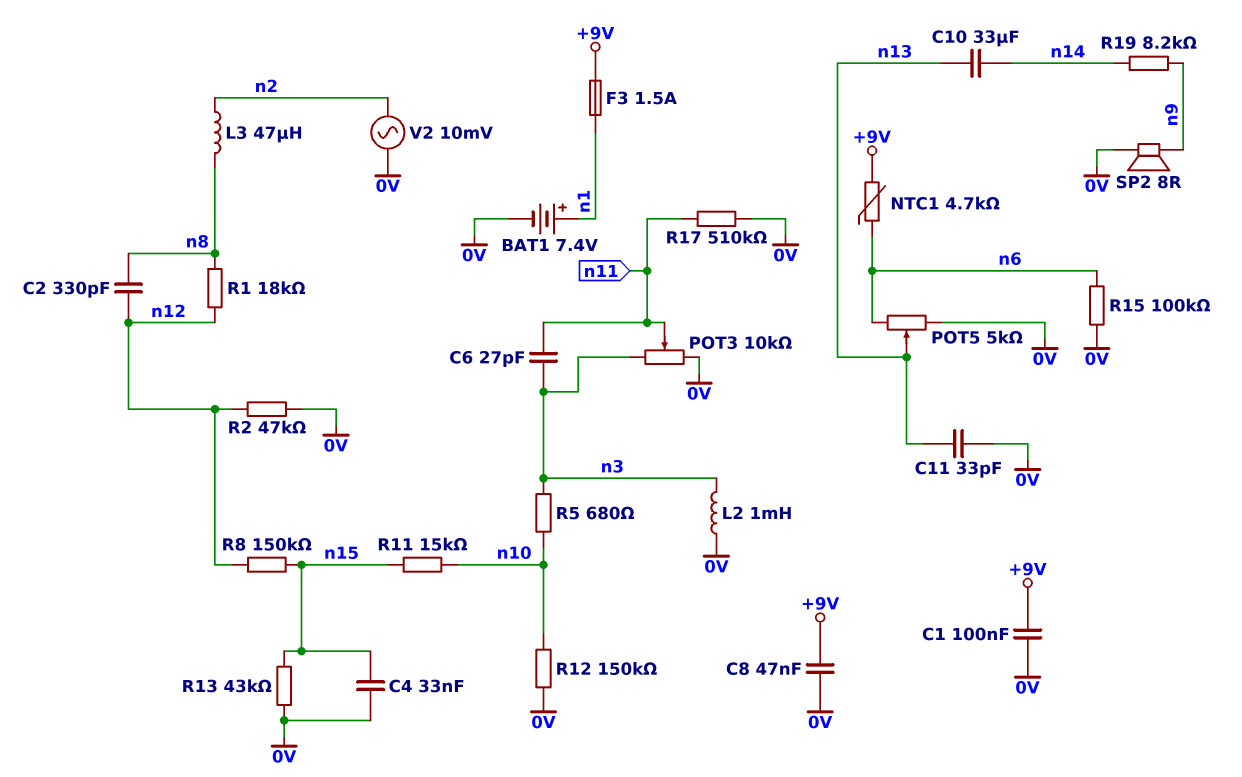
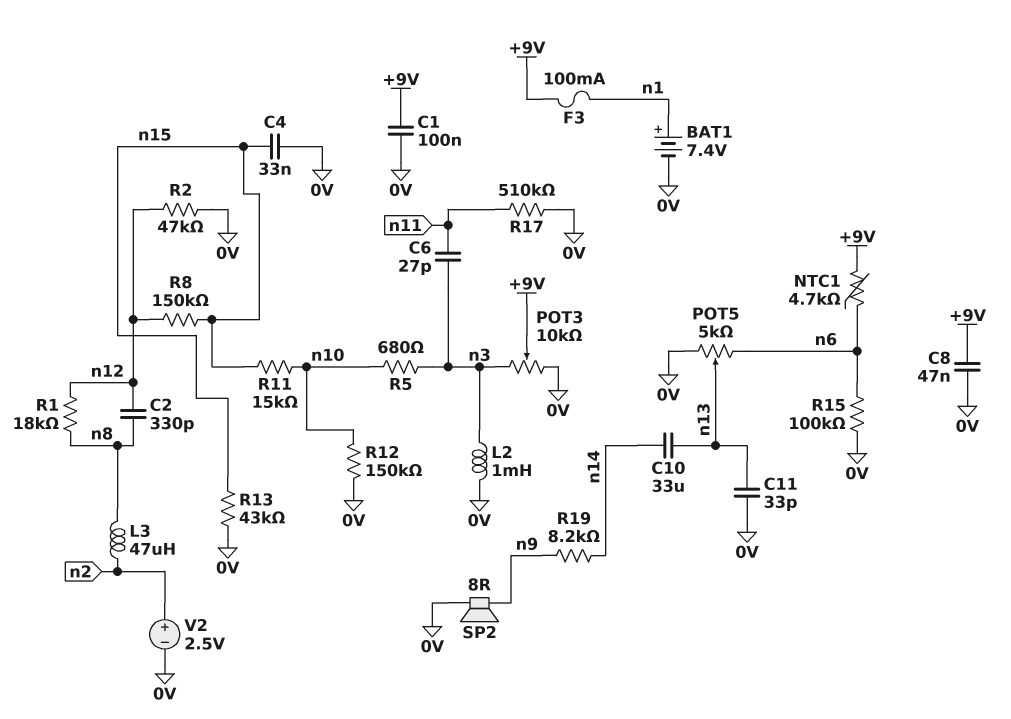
F3: 1.5A (+9V, n1) -> 100mA (+9V, n1)
POT3: 10k (0V, n3, wiper n11) -> 10k (0V, n3, wiper +9V)
V2: AC 10mV (0V, n2) -> 2.5V (plus n2, minus 0V)

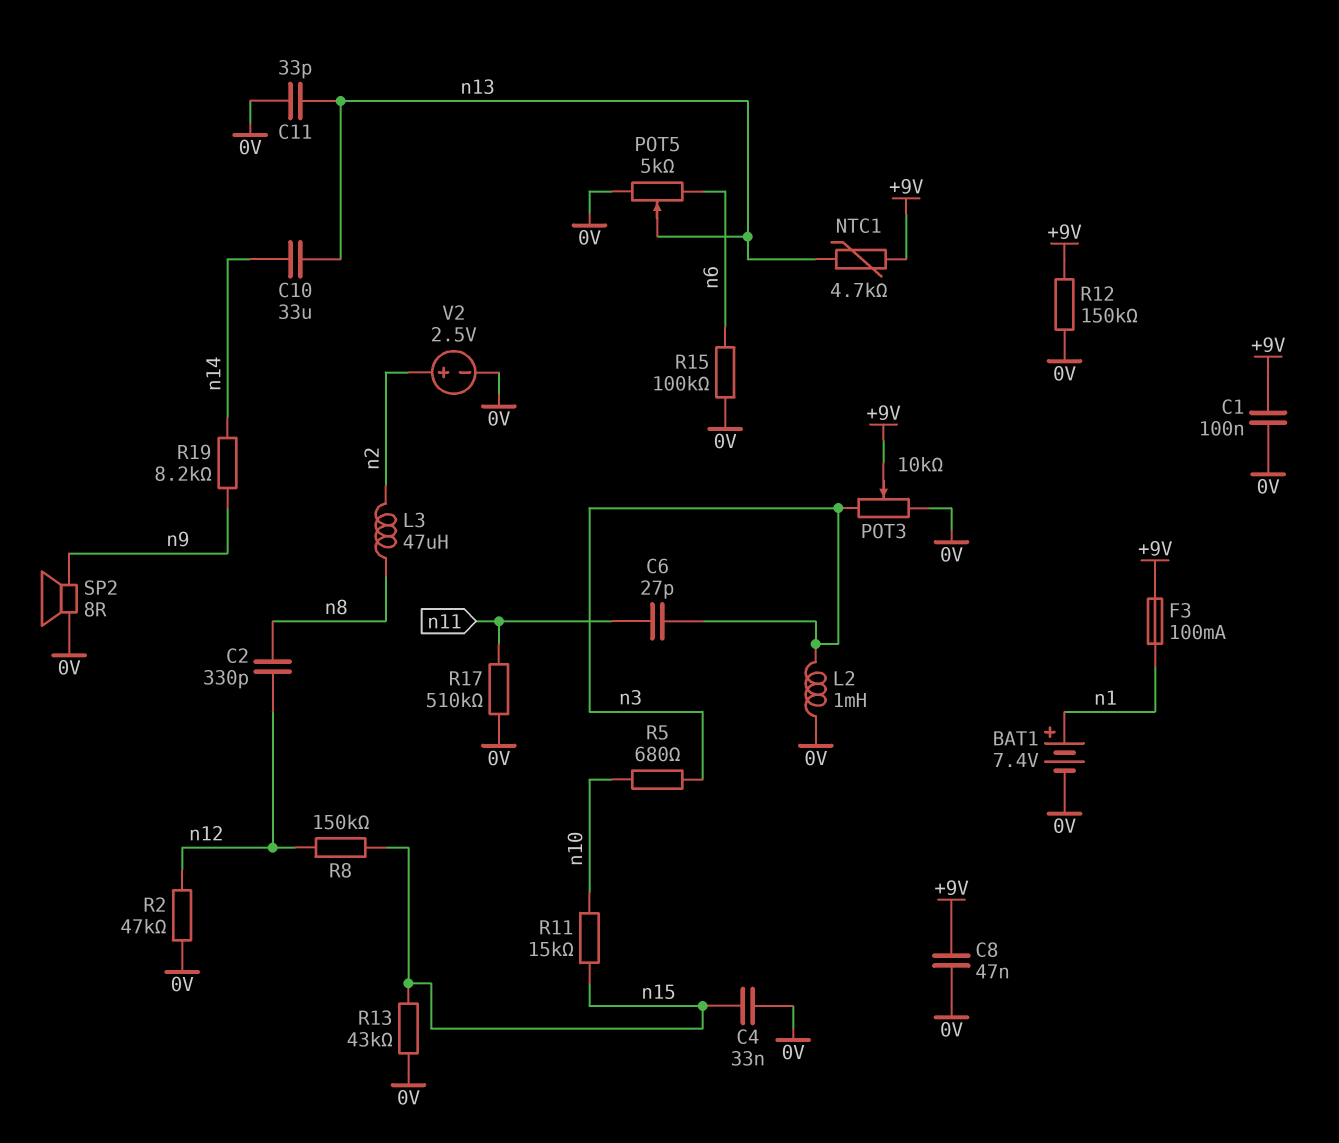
NTC1: 4.7k (+9V, n6) -> 4.7k (+9V, n13)
R1: 18k (n8, n12) -> none
R12: 150k (0V, n10) -> 150k (+9V, 0V)

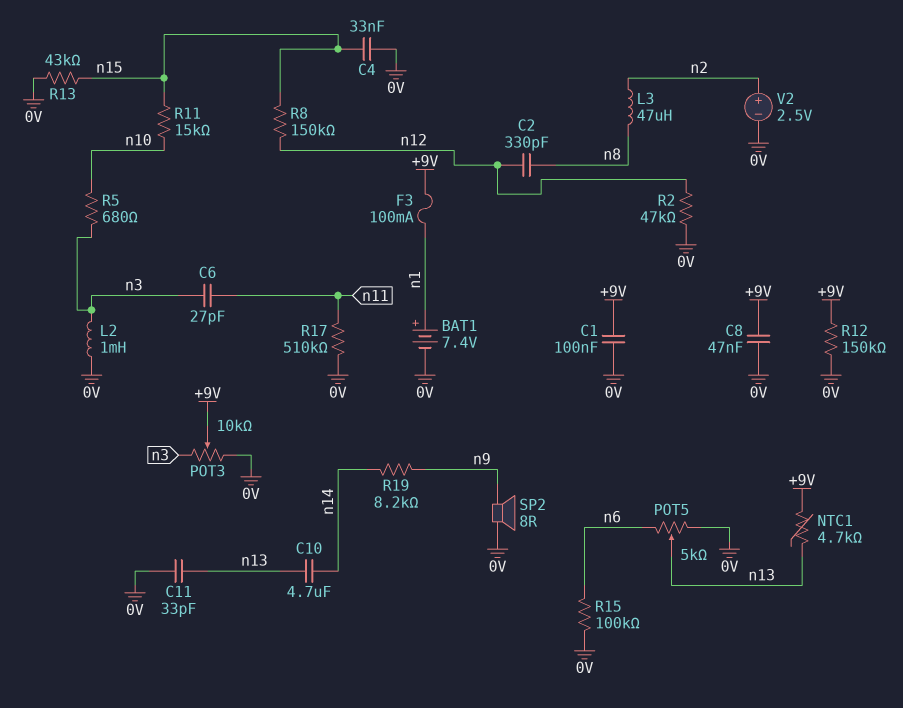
C10: 33uF (n13, n14) -> 4.7uF (n13, n14)

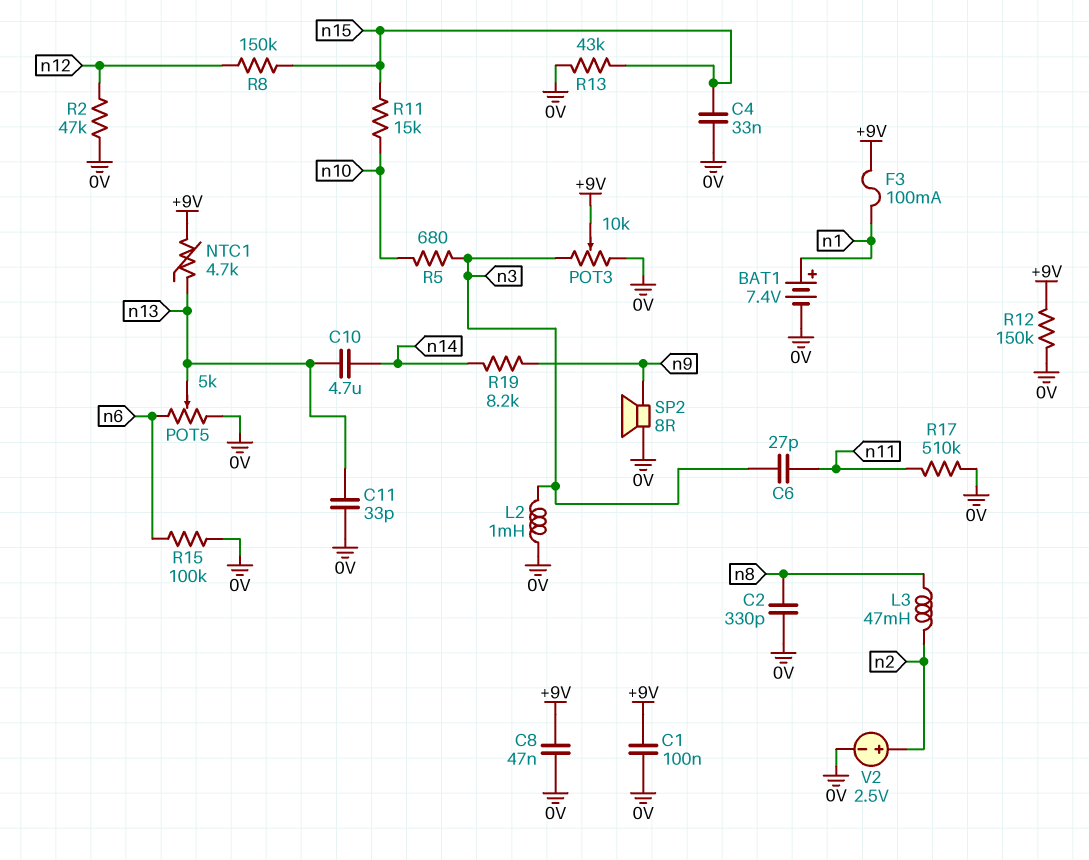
C2: 330pF (n8, n12) -> 330pF (0V, n8)
L3: 47uH (n2, n8) -> 47mH (n2, n8)

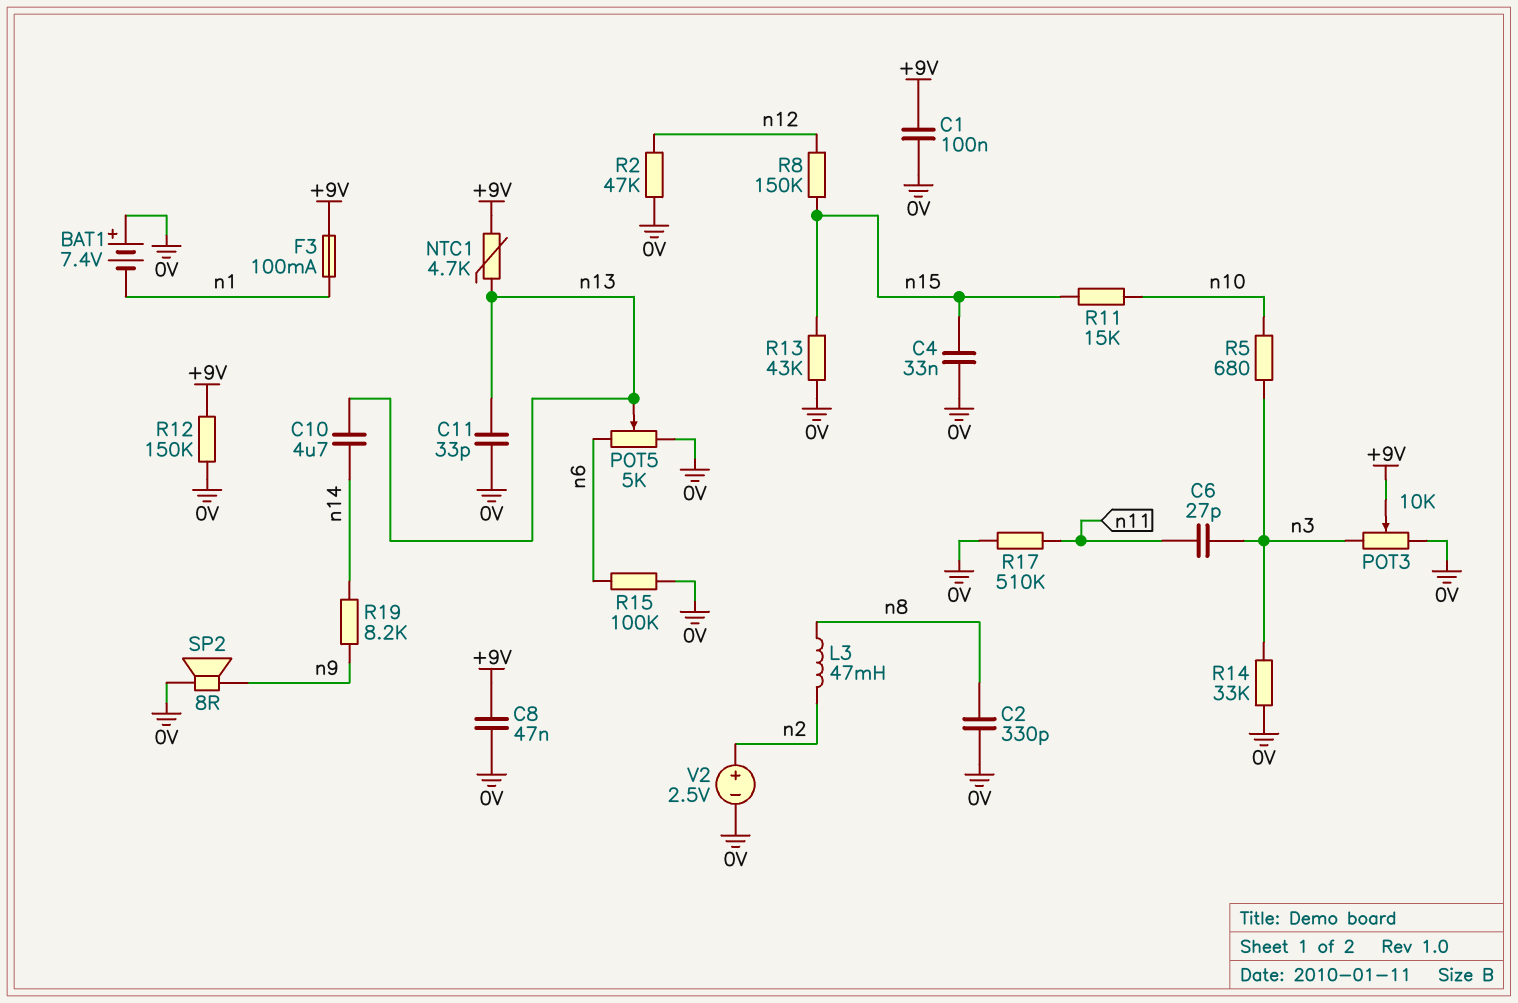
BAT1: 7.4V (plus n1, minus 0V) -> 7.4V (plus 0V, minus n1)
L2: 1mH (0V, n3) -> none
R14: none -> 33k (0V, n3)

